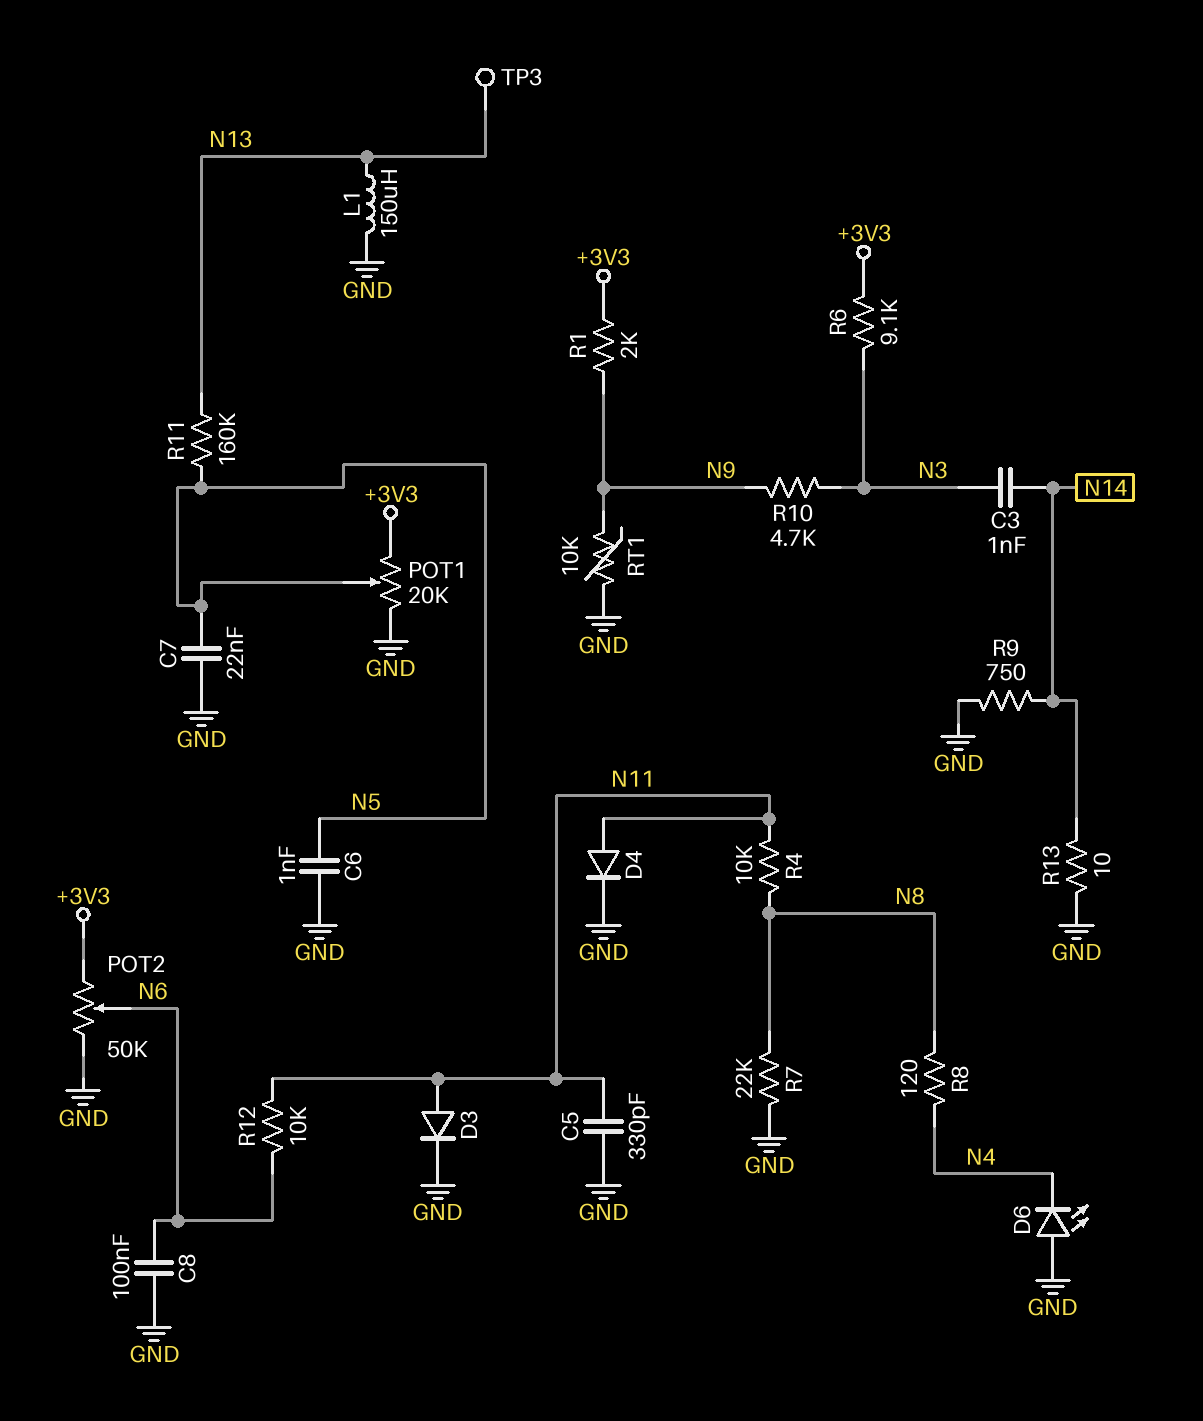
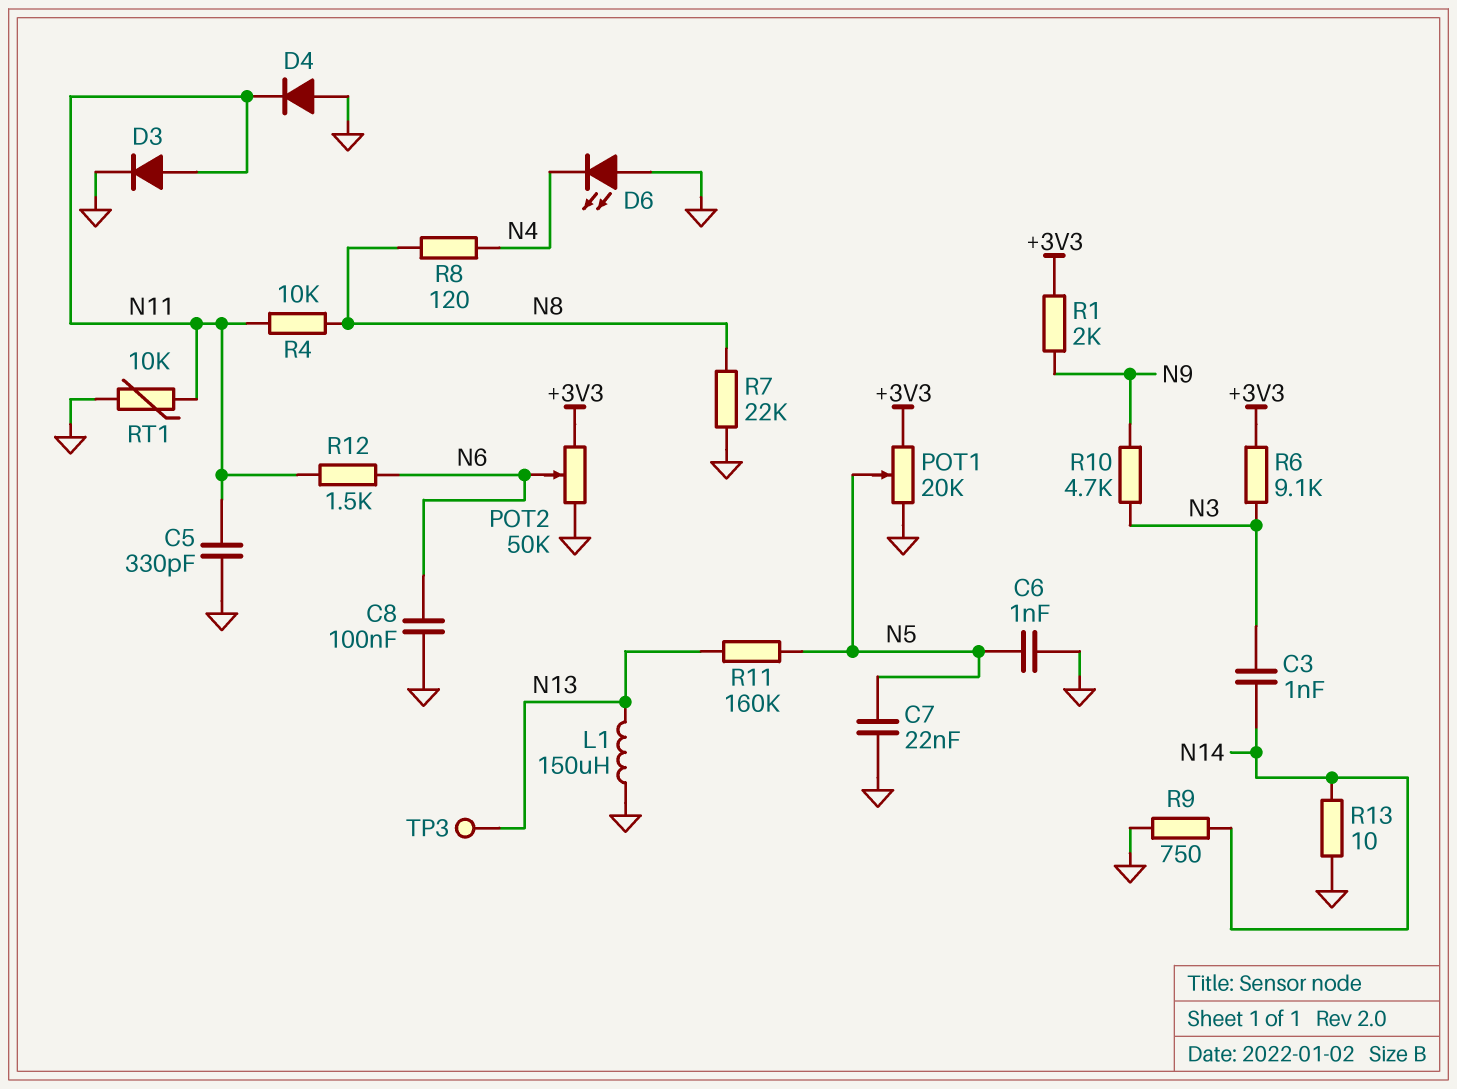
D4: diode (A N11, K GND) -> diode (A GND, K N11)
R12: 10k (N6, N11) -> 1.5k (N6, N11)
RT1: 10k (GND, N9) -> 10k (GND, N11)

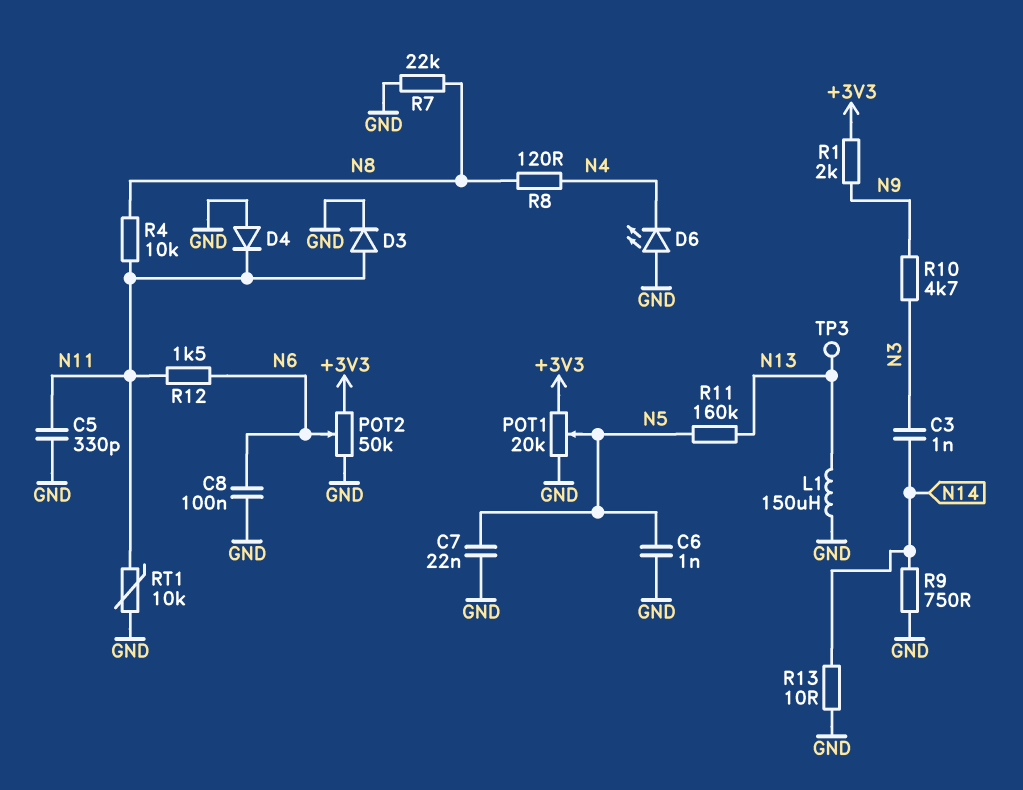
R6: 9.1k (+3V3, N3) -> none

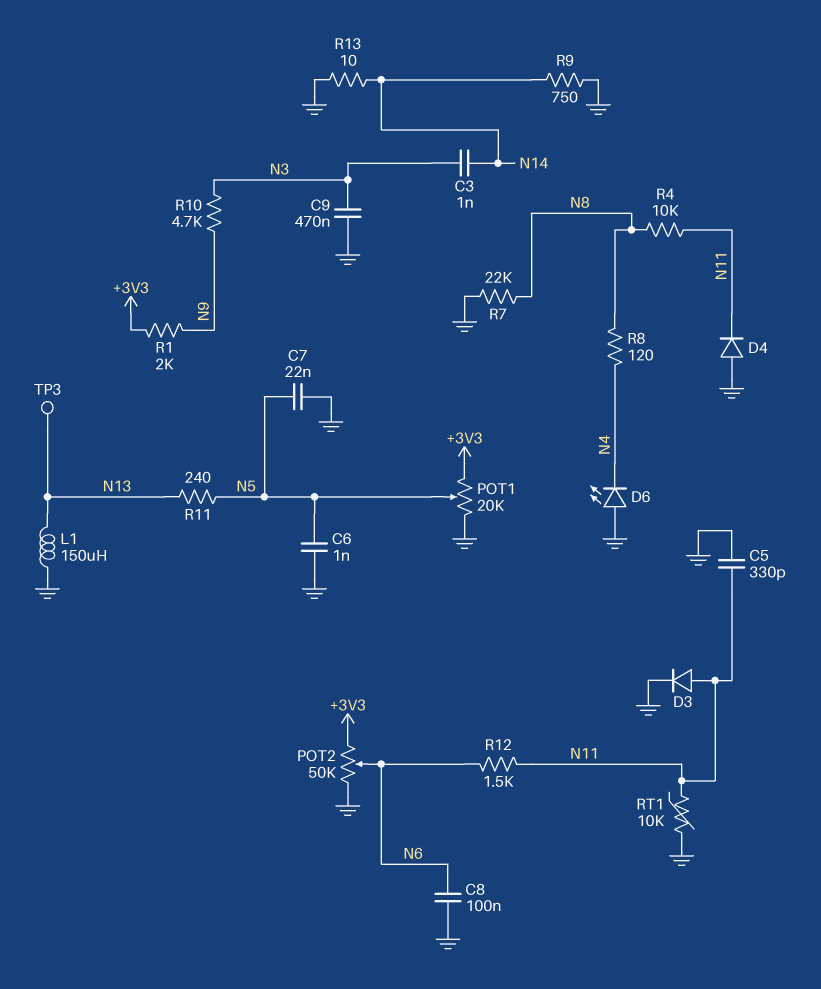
C9: none -> 470nF (GND, N3)
R11: 160k (N5, N13) -> 240 (N5, N13)

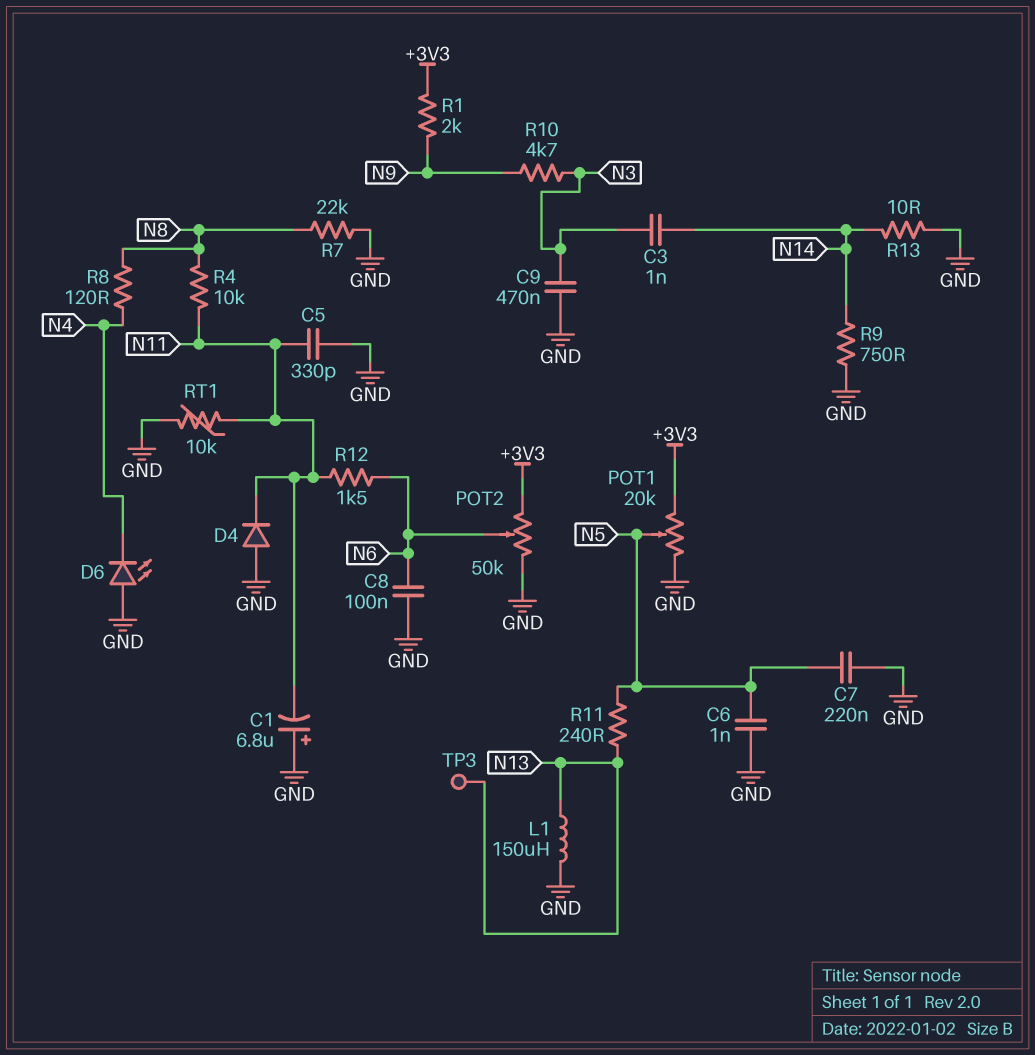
C1: none -> 6.8uF (plus GND, minus N11)
C7: 22nF (GND, N5) -> 220nF (GND, N5)
D3: diode (A N11, K GND) -> none

